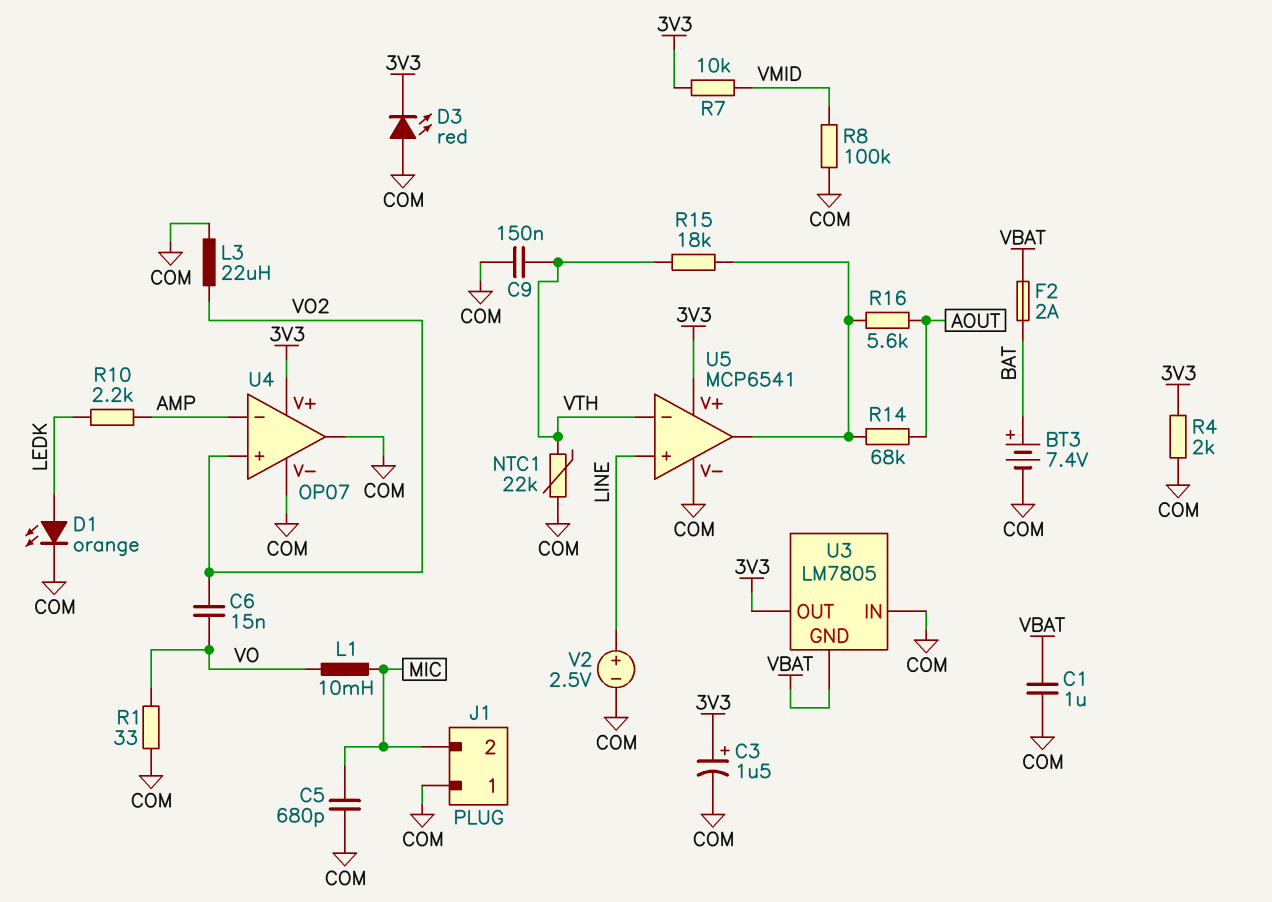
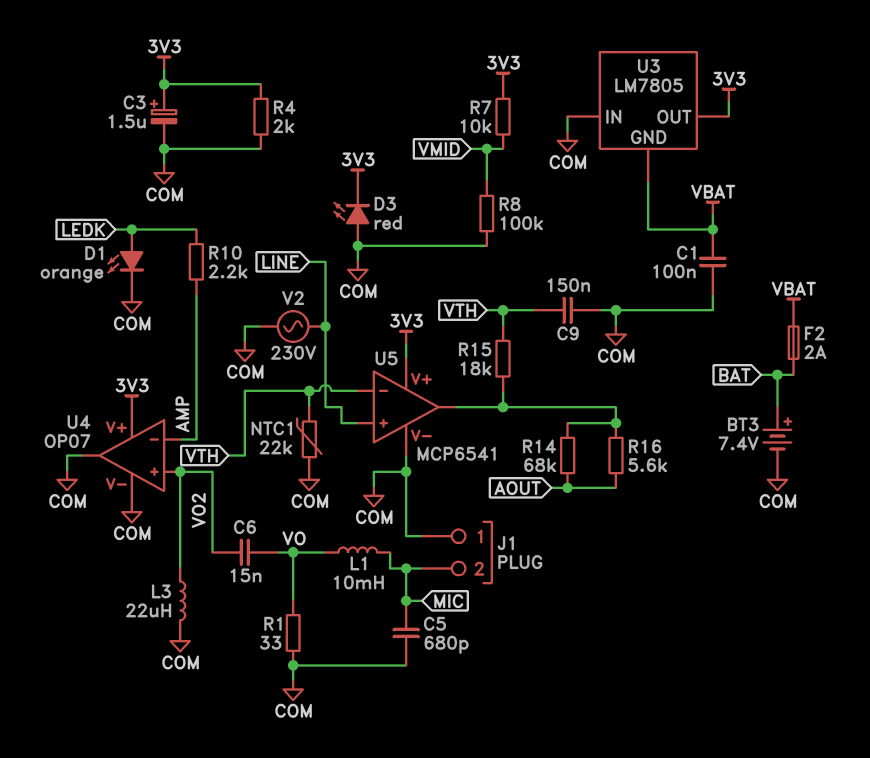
C1: 1uF (COM, VBAT) -> 100nF (COM, VBAT)
V2: 2.5V (plus LINE, minus COM) -> AC 230V (COM, LINE)

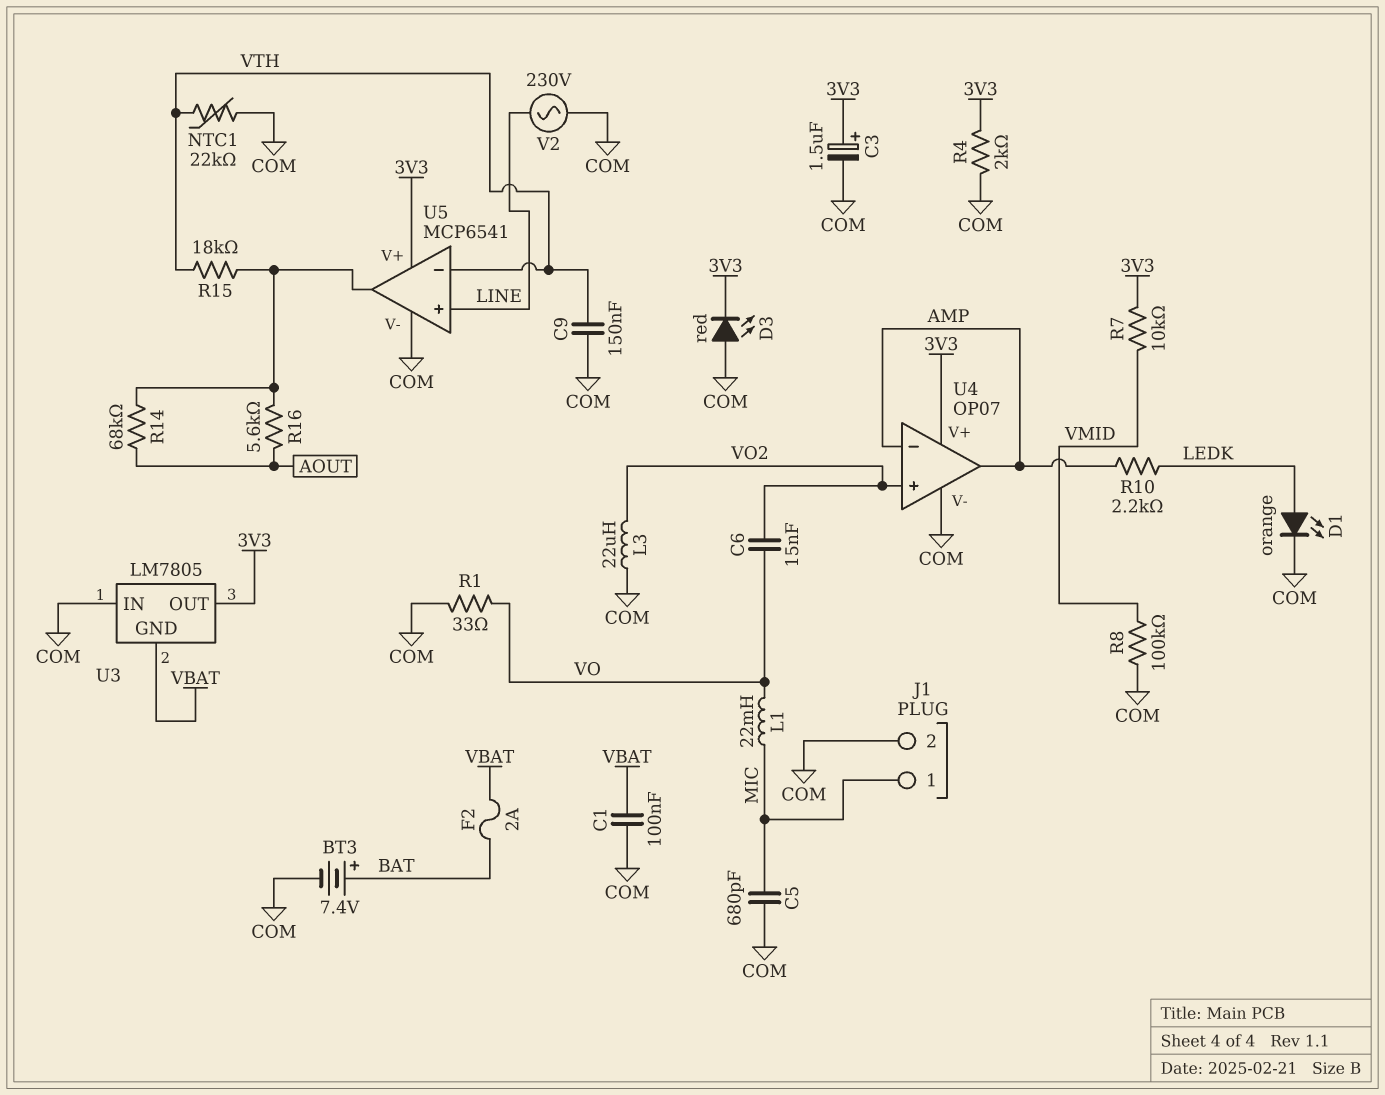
J1 pin 1: COM -> MIC
J1 pin 2: MIC -> COM
L1: 10mH (MIC, VO) -> 22mH (MIC, VO)
U4 pin out: COM -> AMP

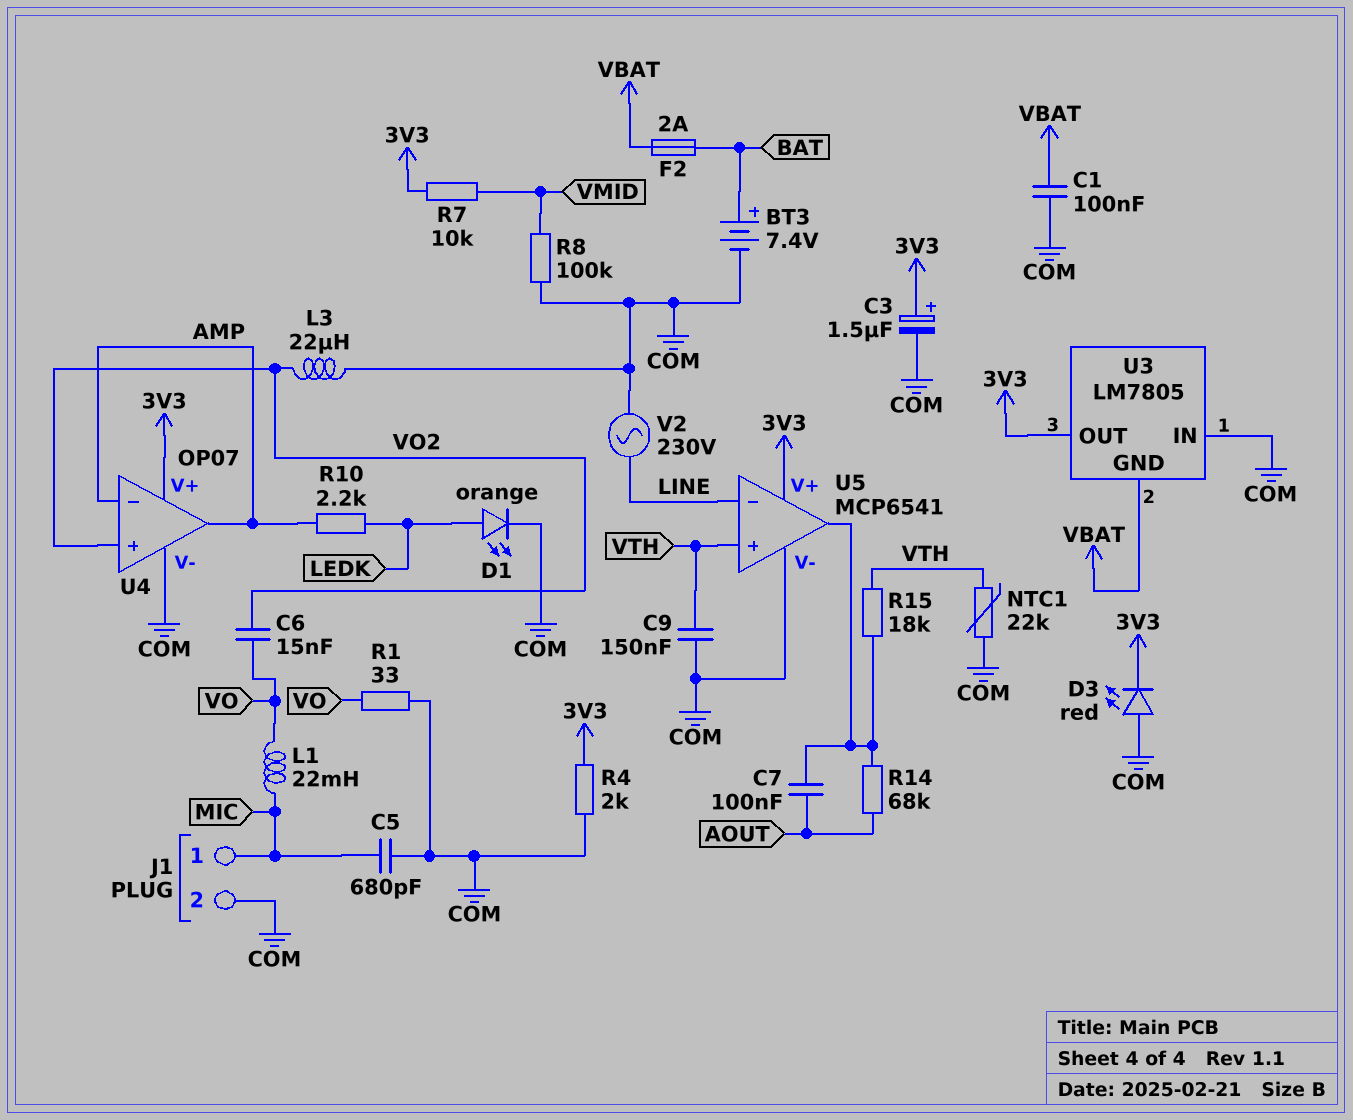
C7: none -> 100nF (AOUT, U5/out)
R16: 5.6k (AOUT, U5/out) -> none
U5 pin in+: LINE -> VTH
U5 pin in-: VTH -> LINE

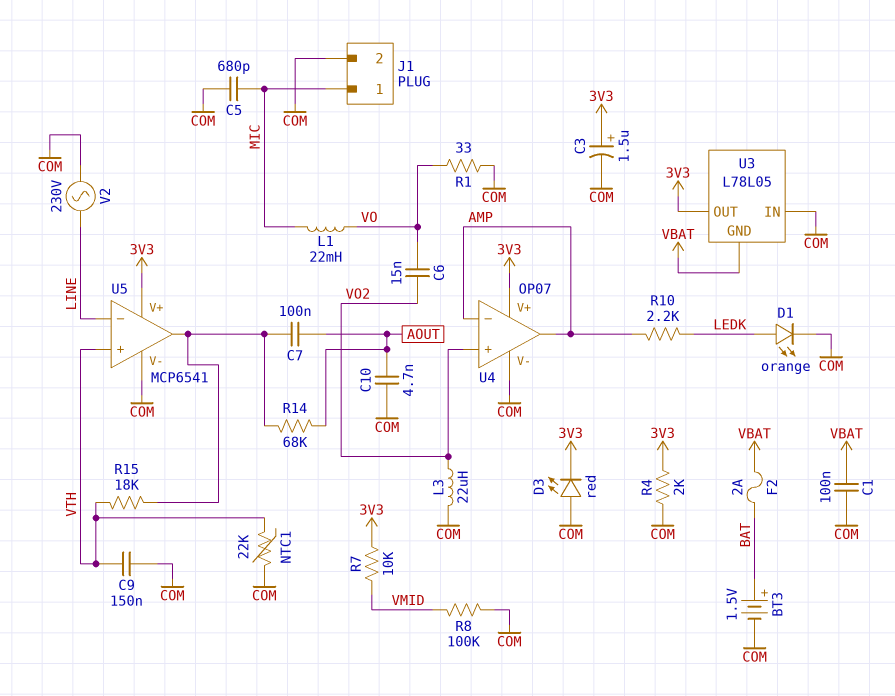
BT3: 7.4V (plus BAT, minus COM) -> 1.5V (plus BAT, minus COM)
C10: none -> 4.7nF (AOUT, COM)
U3: LM7805 -> L78L05

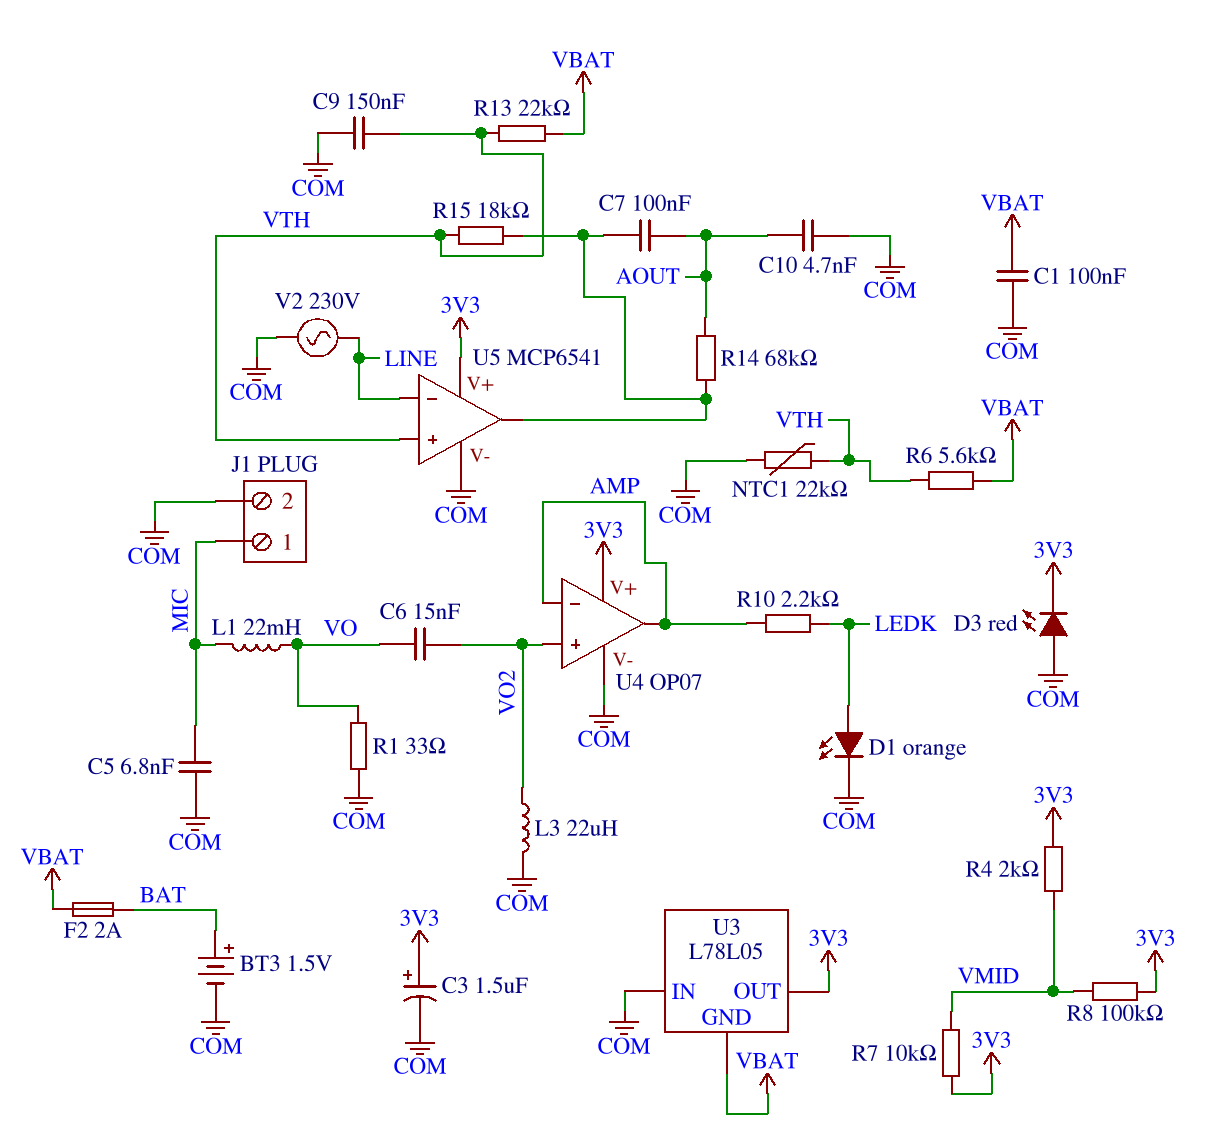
C5: 680pF (COM, MIC) -> 6.8nF (COM, MIC)
R4: 2k (3V3, COM) -> 2k (3V3, VMID)
R6: none -> 5.6k (VBAT, VTH)
R8: 100k (COM, VMID) -> 100k (3V3, VMID)
R13: none -> 22k (VBAT, VTH)

